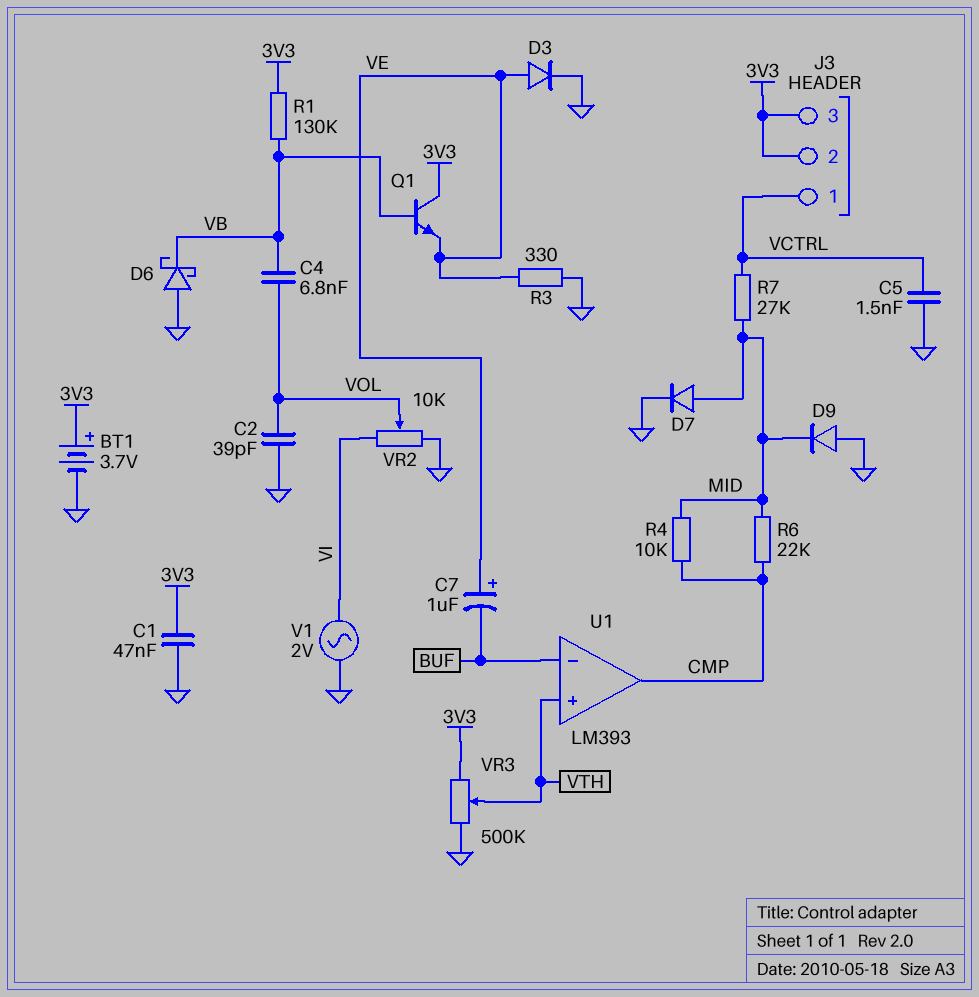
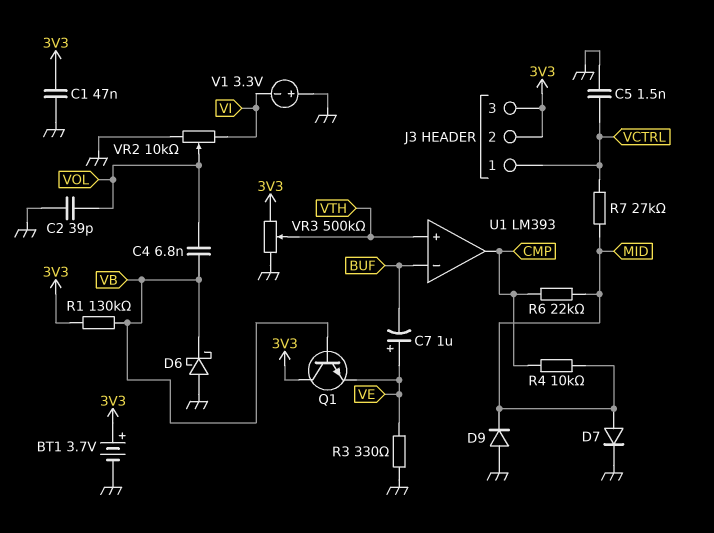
D3: diode (A VE, K GND) -> none
V1: AC 2V (GND, VI) -> 3.3V (plus GND, minus VI)

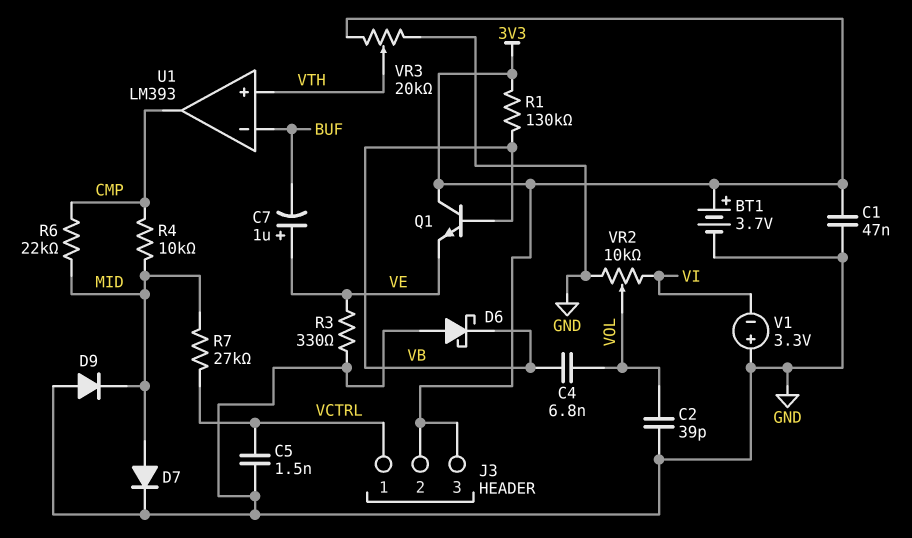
VR3: 500k (3V3, GND, wiper VTH) -> 20k (3V3, GND, wiper VTH)

